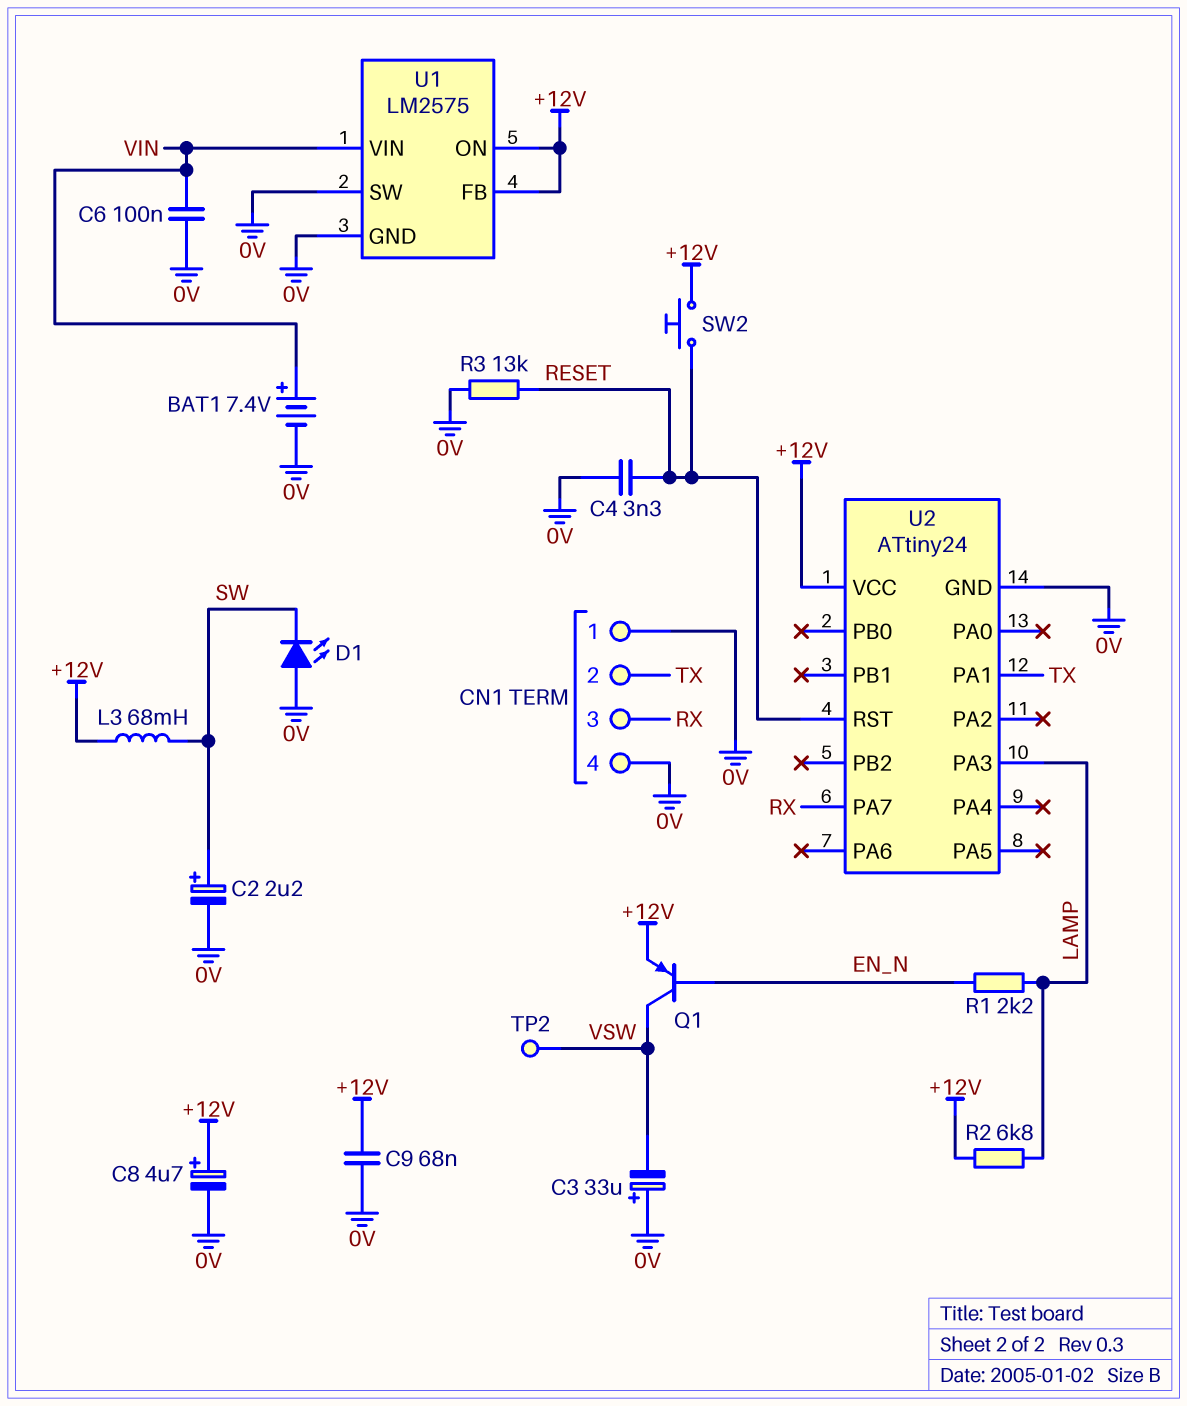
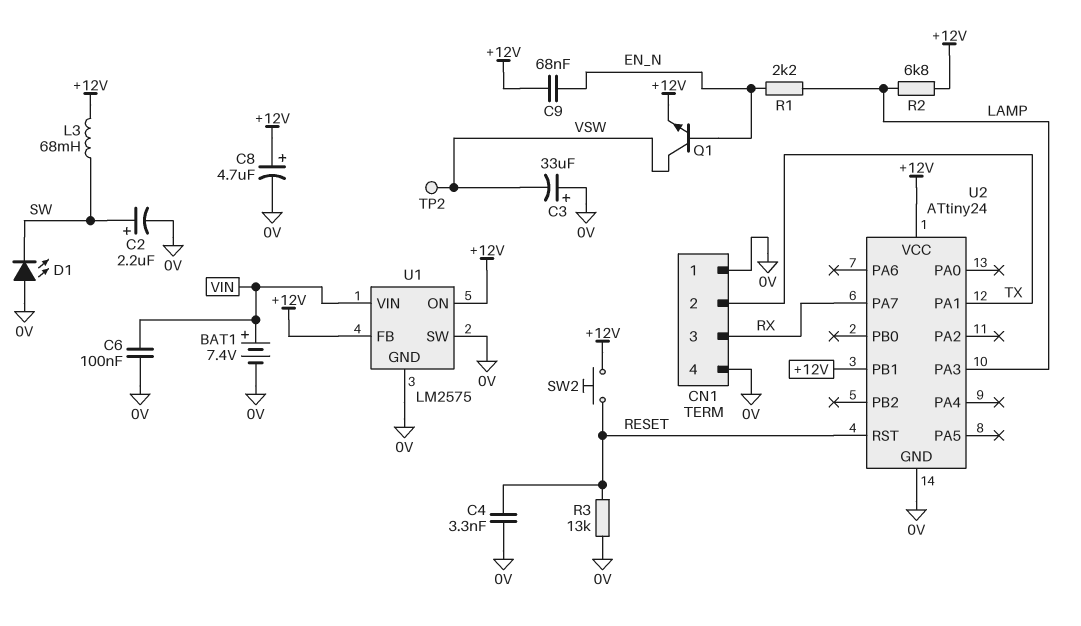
C9: 68nF (+12V, 0V) -> 68nF (+12V, EN_N)
Q1: PNP (B EN_N, C VSW, E +12V) -> NPN (B EN_N, C VSW, E +12V)
U2 pin PB1: none -> +12V

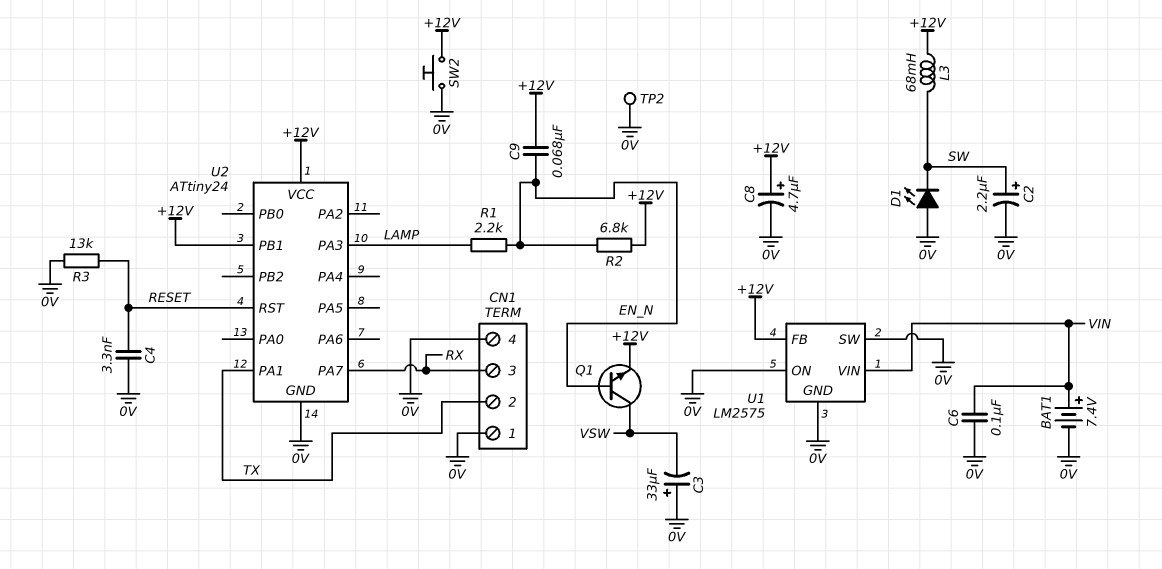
R2: 6.8k (+12V, LAMP) -> 6.8k (+12V, EN_N)
SW2: button (+12V, RESET) -> button (+12V, 0V)
TP2: test point (VSW) -> test point (0V)
U1 pin ON: +12V -> 0V

